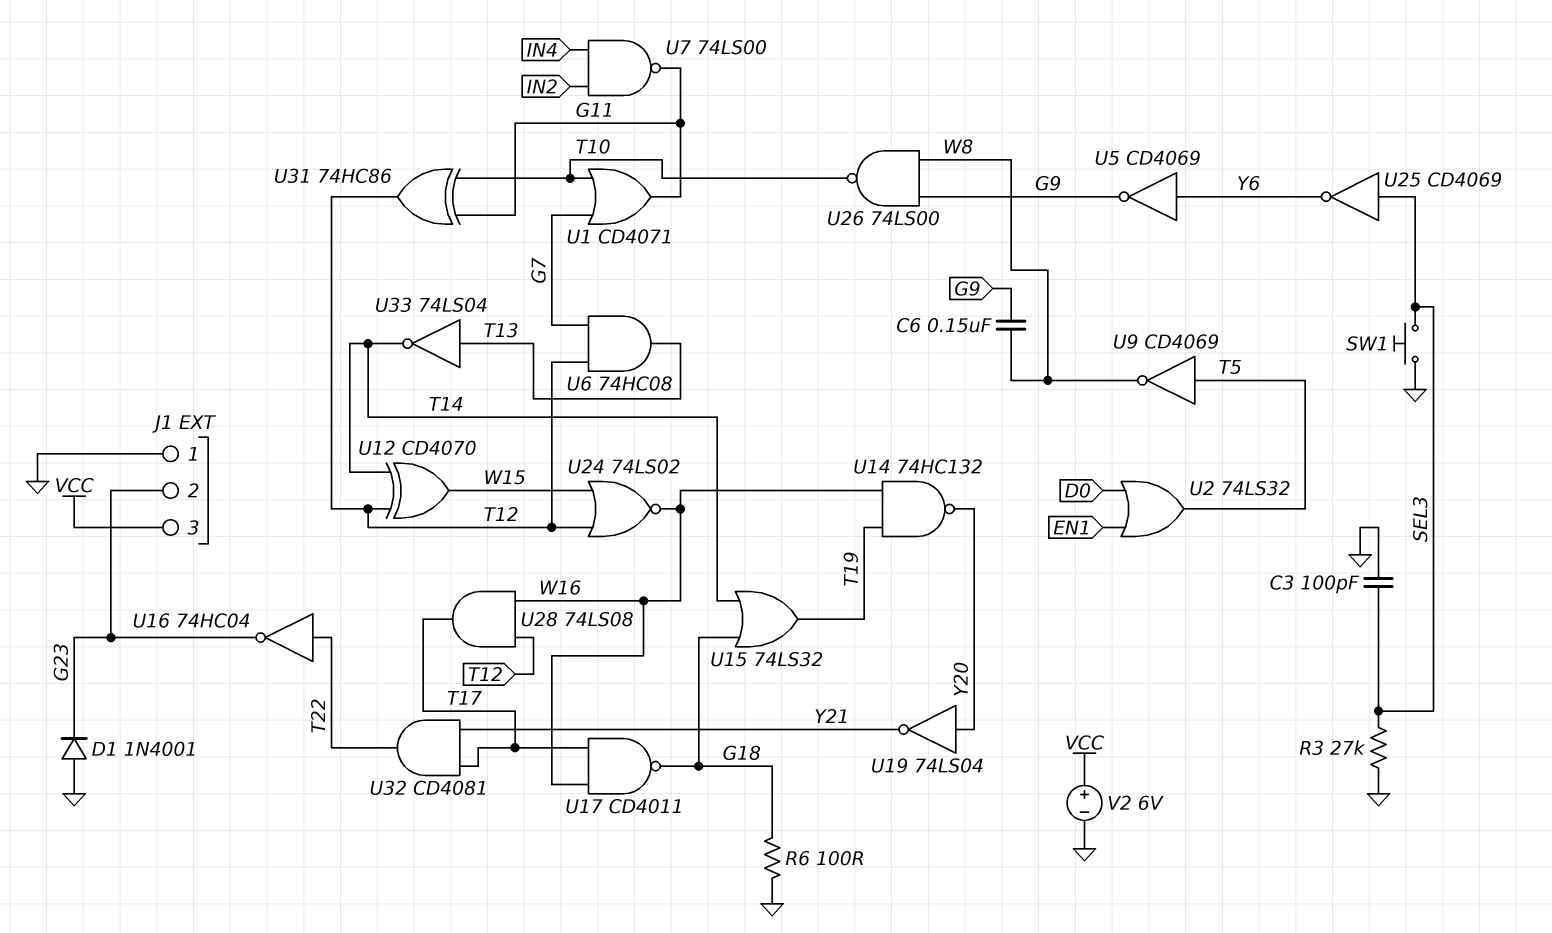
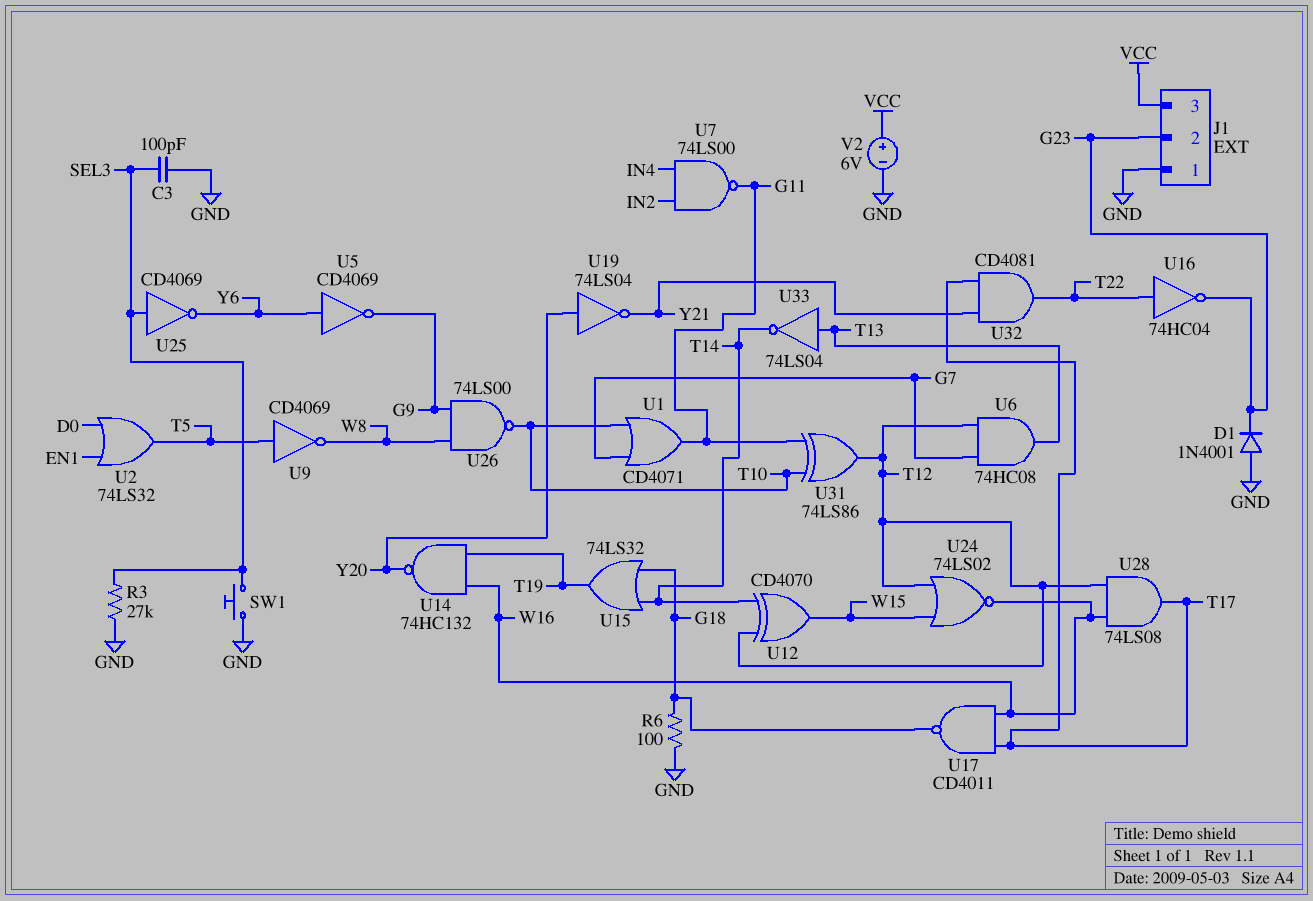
C6: 150nF (G9, W8) -> none
U31: XOR 74HC86 (in G11, in T10, out T12) -> XOR 74LS86 (in G11, in T10, out T12)

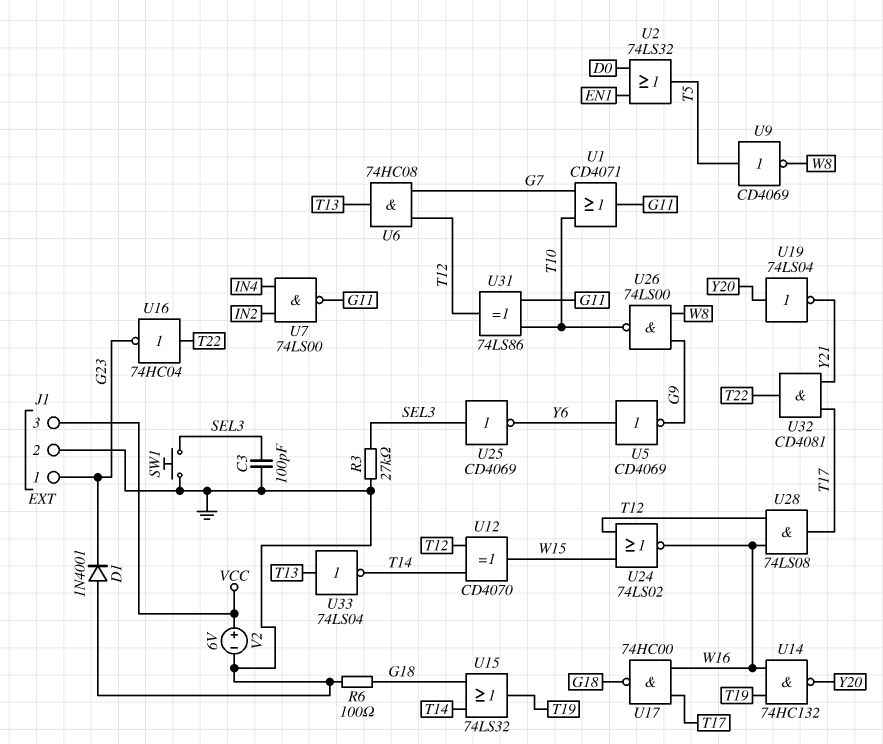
J1 pin 1: GND -> G23
J1 pin 2: G23 -> GND
U17: NAND CD4011 (in T17, in W16, out G18) -> NAND 74HC00 (in T17, in W16, out G18)

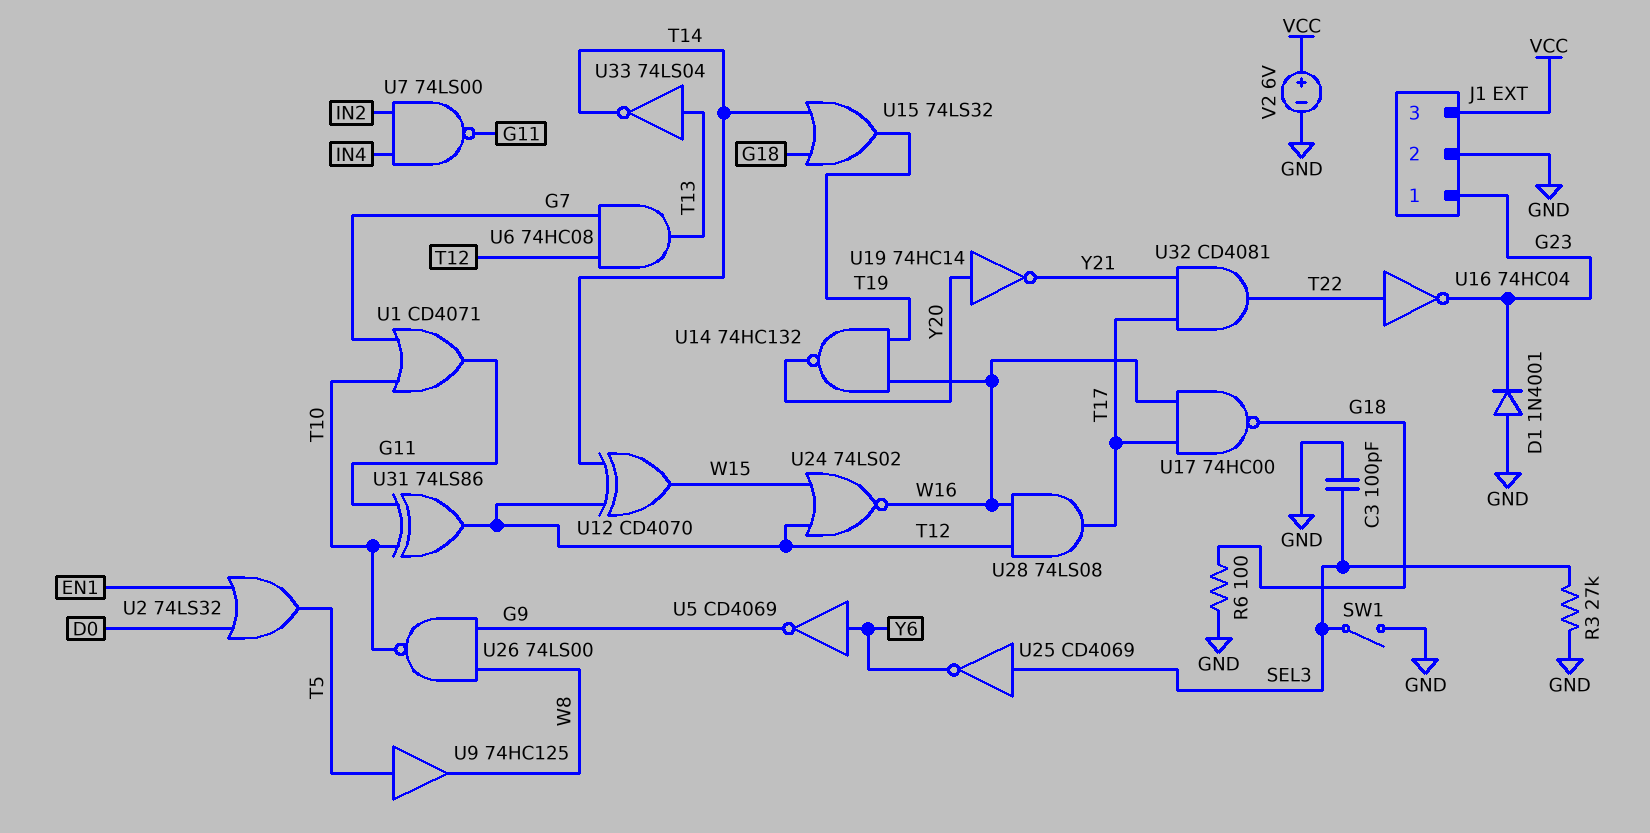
SW1: button (GND, SEL3) -> switch (GND, SEL3)
U9: NOT CD4069 (in T5, out W8) -> buffer 74HC125 (in T5, out W8)
U19: NOT 74LS04 (in Y20, out Y21) -> NOT 74HC14 (in Y20, out Y21)

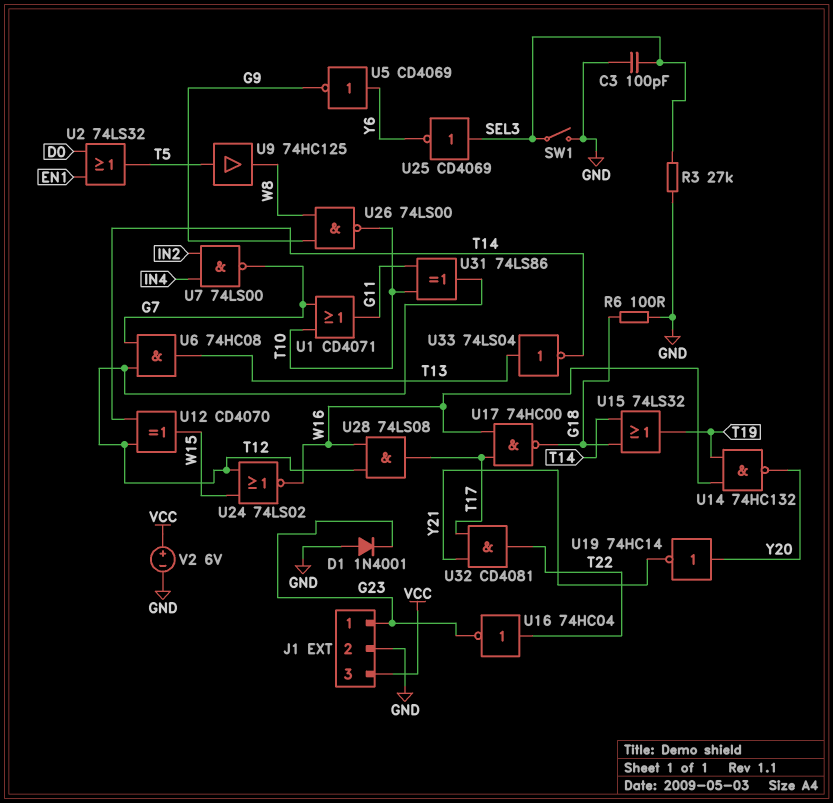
U7: NAND 74LS00 (in IN2, in IN4, out G11) -> NAND 74LS00 (in IN2, in IN4, out G7)

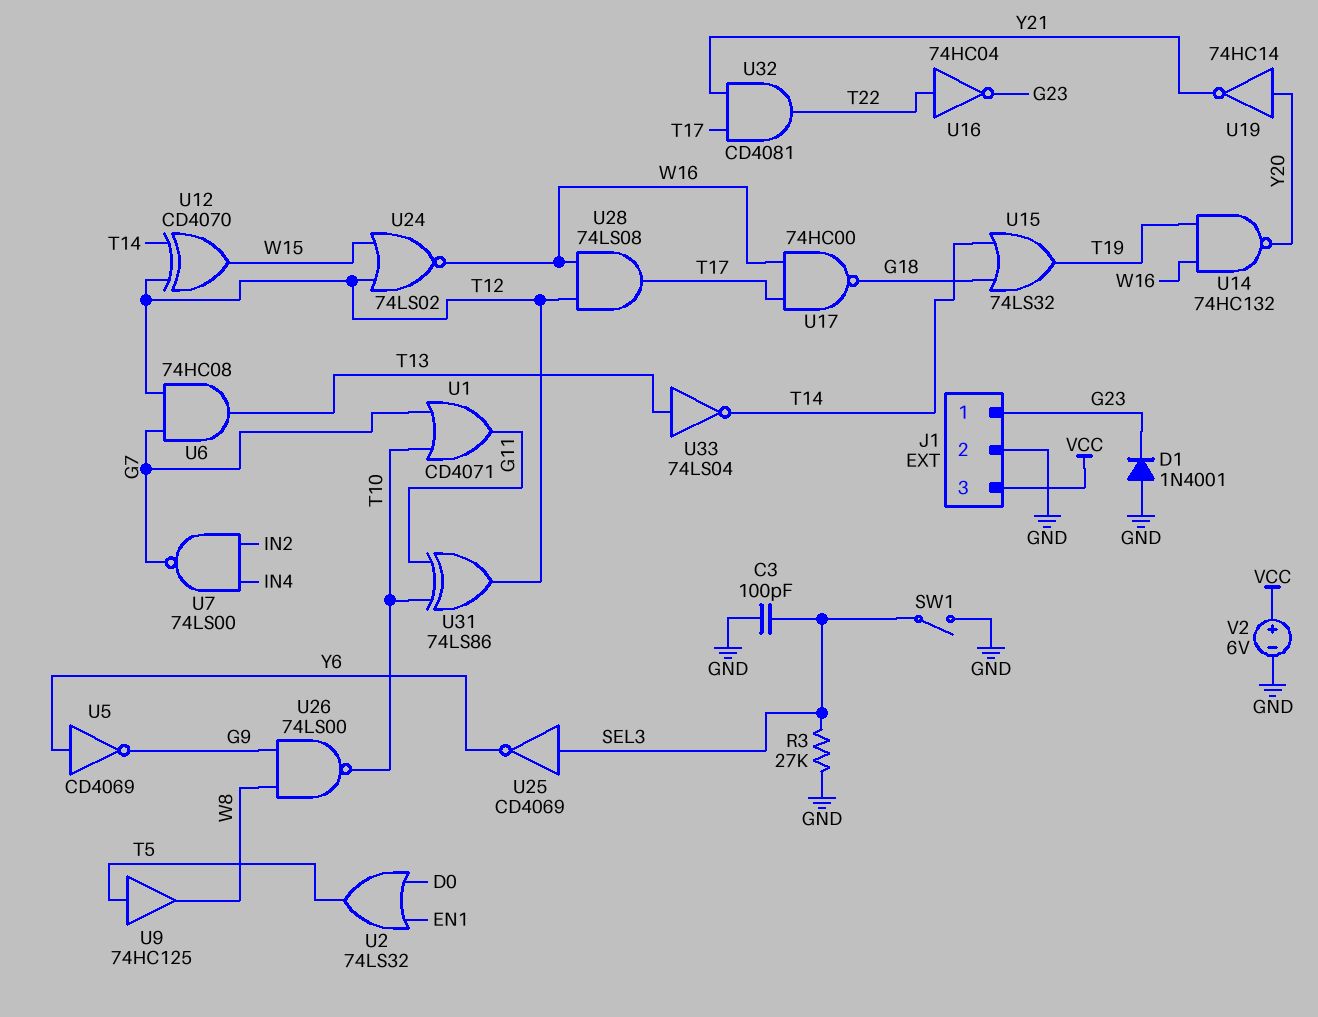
R6: 100 (G18, GND) -> none

